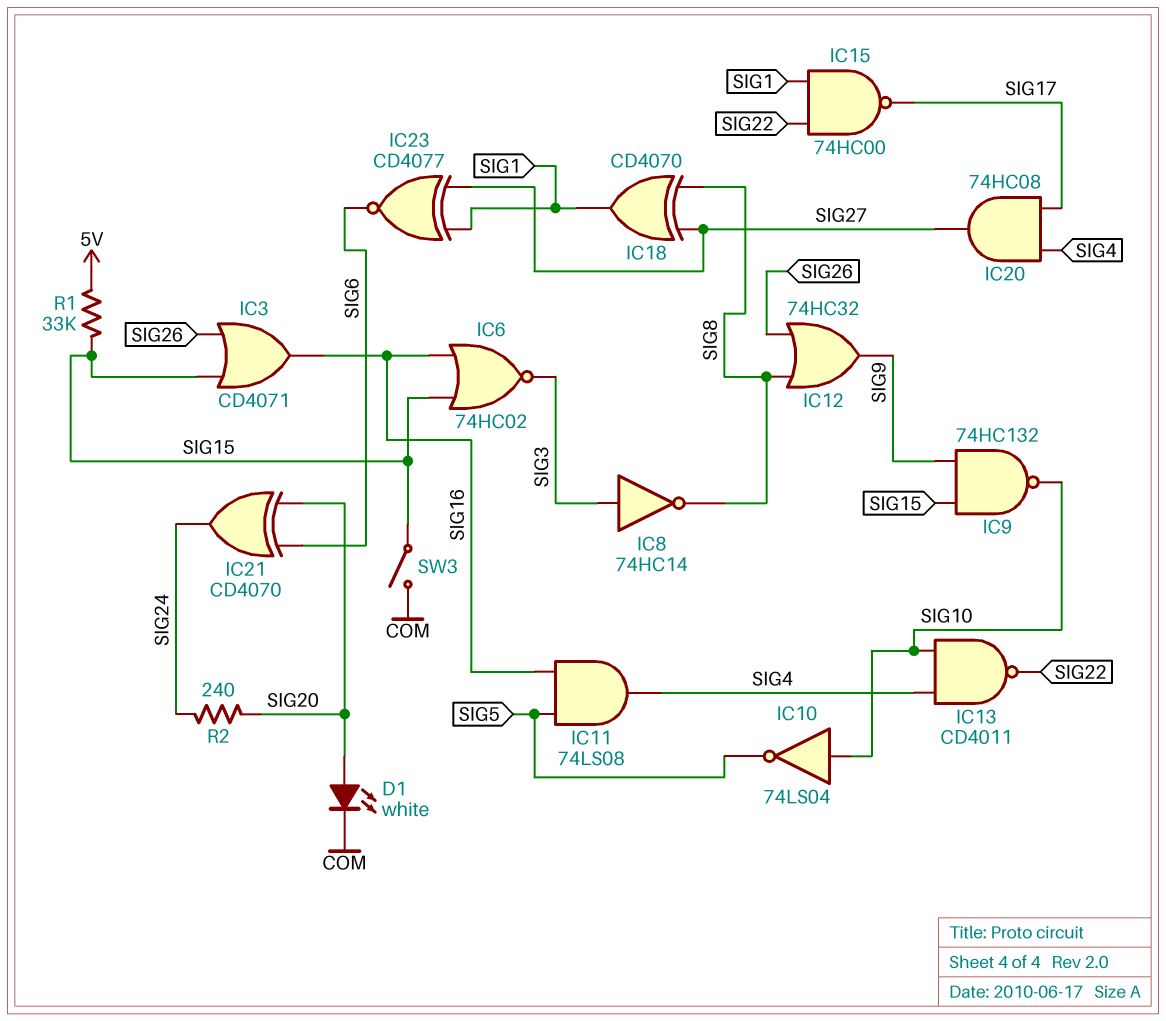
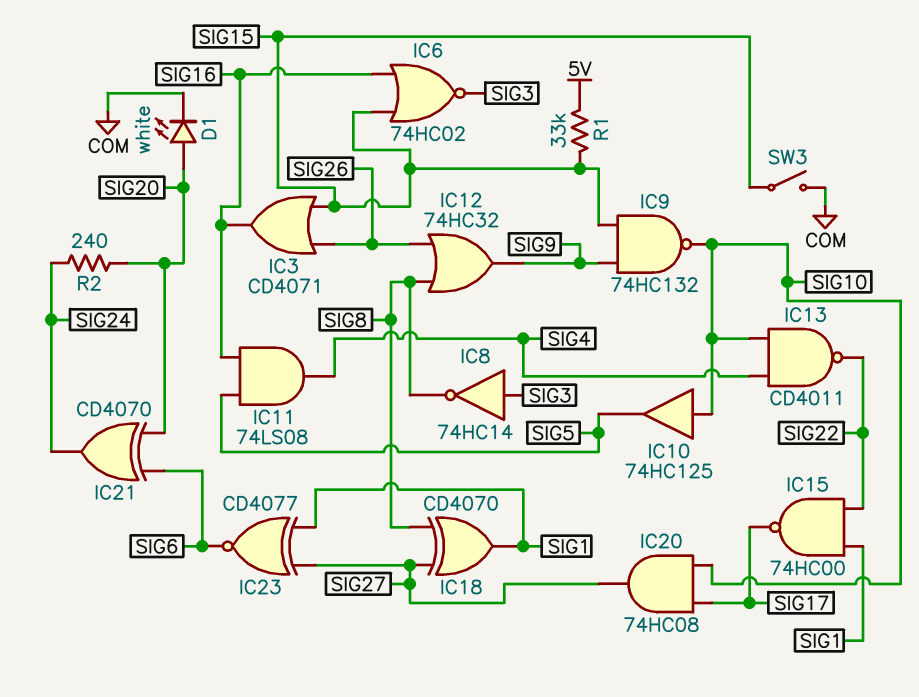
IC10: NOT 74LS04 (in SIG10, out SIG5) -> buffer 74HC125 (in SIG10, out SIG5)
IC20: AND 74HC08 (in SIG4, in SIG17, out SIG27) -> AND 74HC08 (in SIG10, in SIG17, out SIG27)

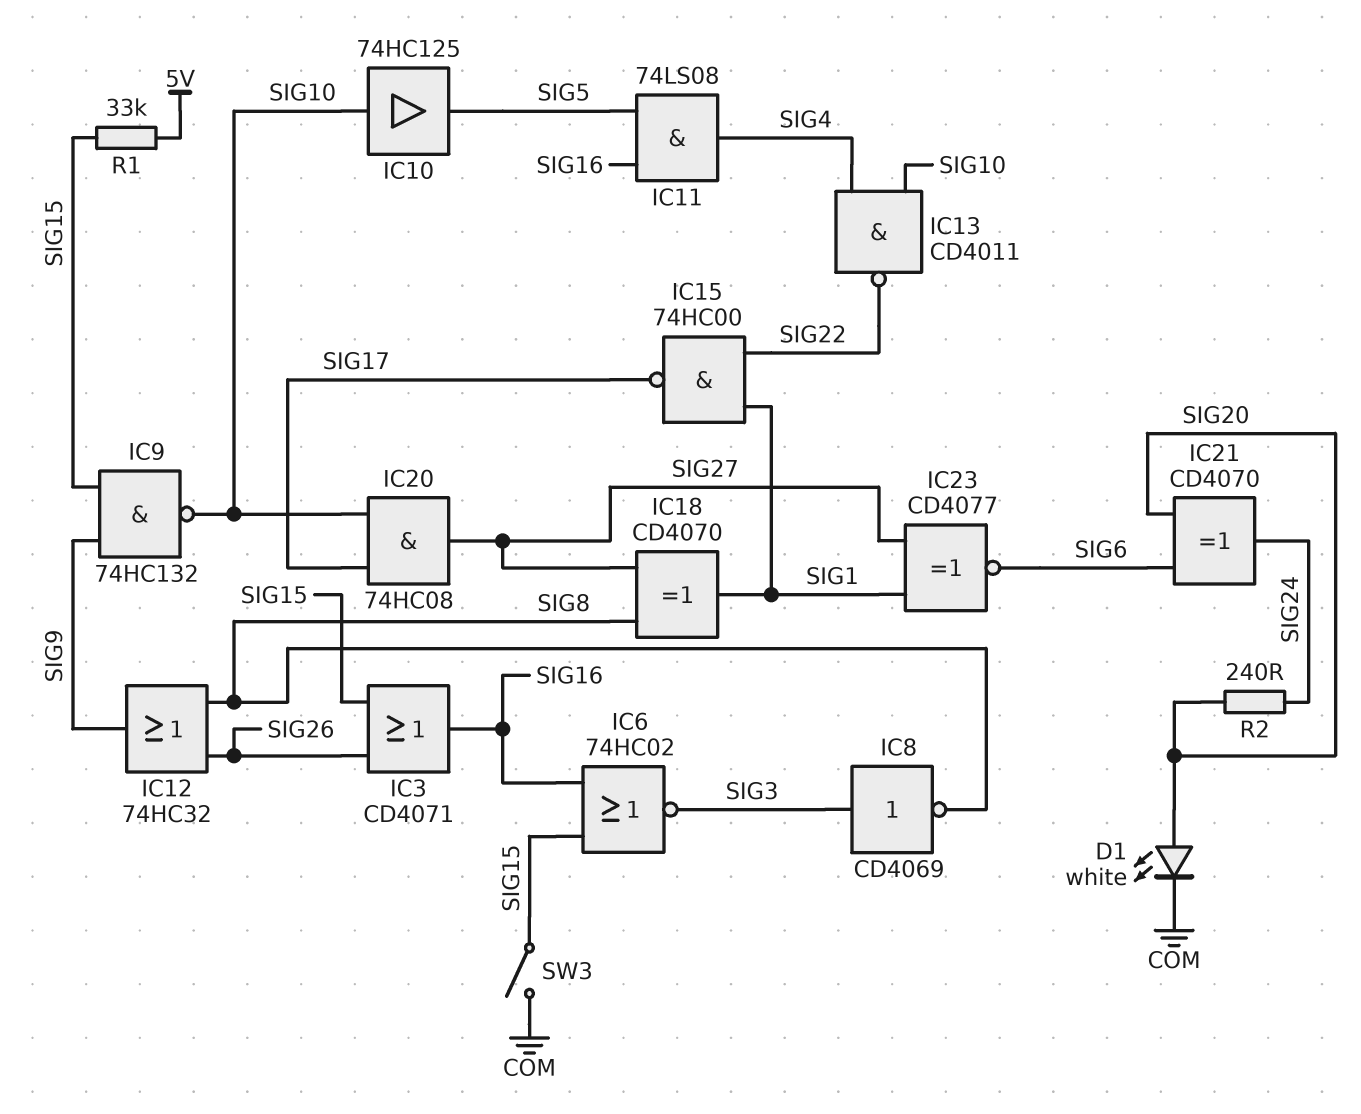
IC8: NOT 74HC14 (in SIG3, out SIG8) -> NOT CD4069 (in SIG3, out SIG8)

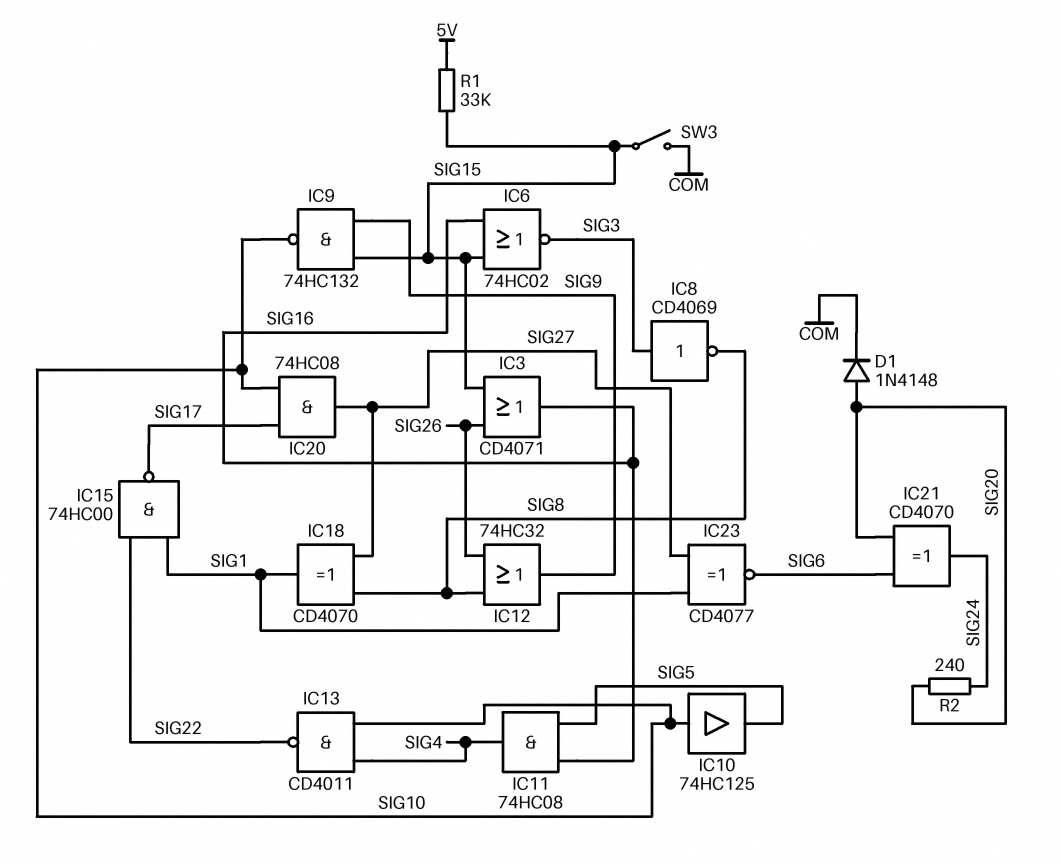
D1: LED white (A SIG20, K COM) -> diode 1N4148 (A SIG20, K COM)
IC11: AND 74LS08 (in SIG5, in SIG16, out SIG4) -> AND 74HC08 (in SIG5, in SIG16, out SIG4)

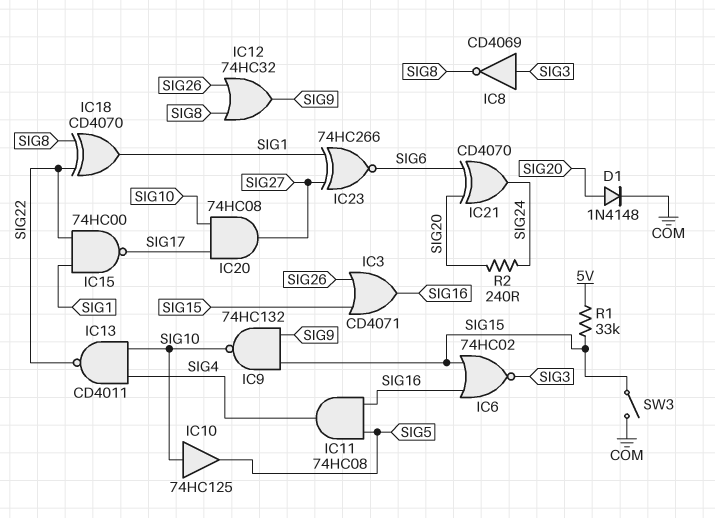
IC18: XOR CD4070 (in SIG8, in SIG27, out SIG1) -> XOR CD4070 (in SIG8, in SIG22, out SIG1)
IC23: XNOR CD4077 (in SIG1, in SIG27, out SIG6) -> XNOR 74HC266 (in SIG1, in SIG27, out SIG6)

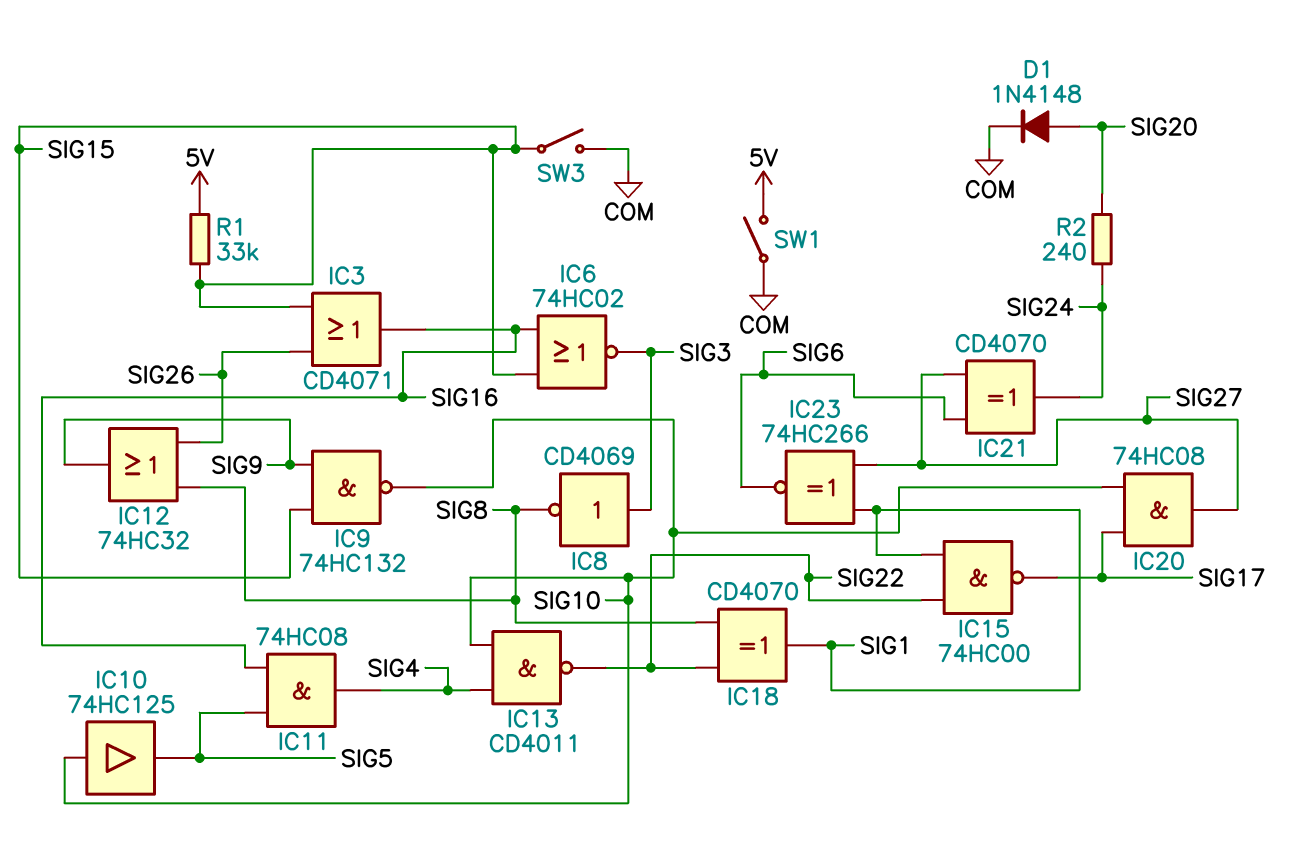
IC21: XOR CD4070 (in SIG6, in SIG20, out SIG24) -> XOR CD4070 (in SIG6, in SIG27, out SIG24)
SW1: none -> switch (5V, COM)

